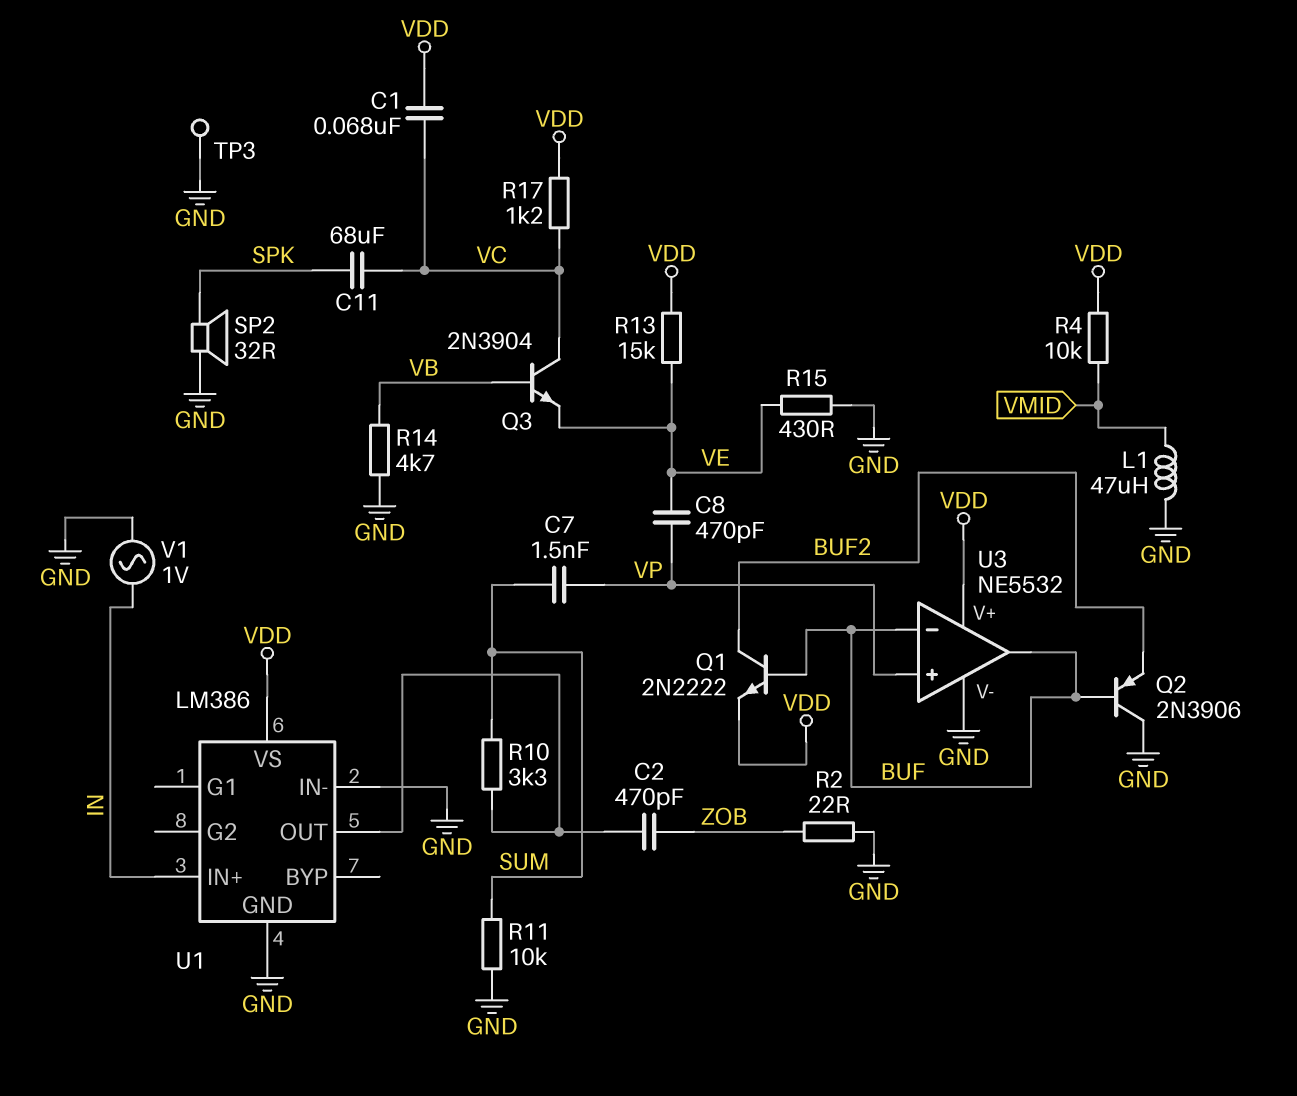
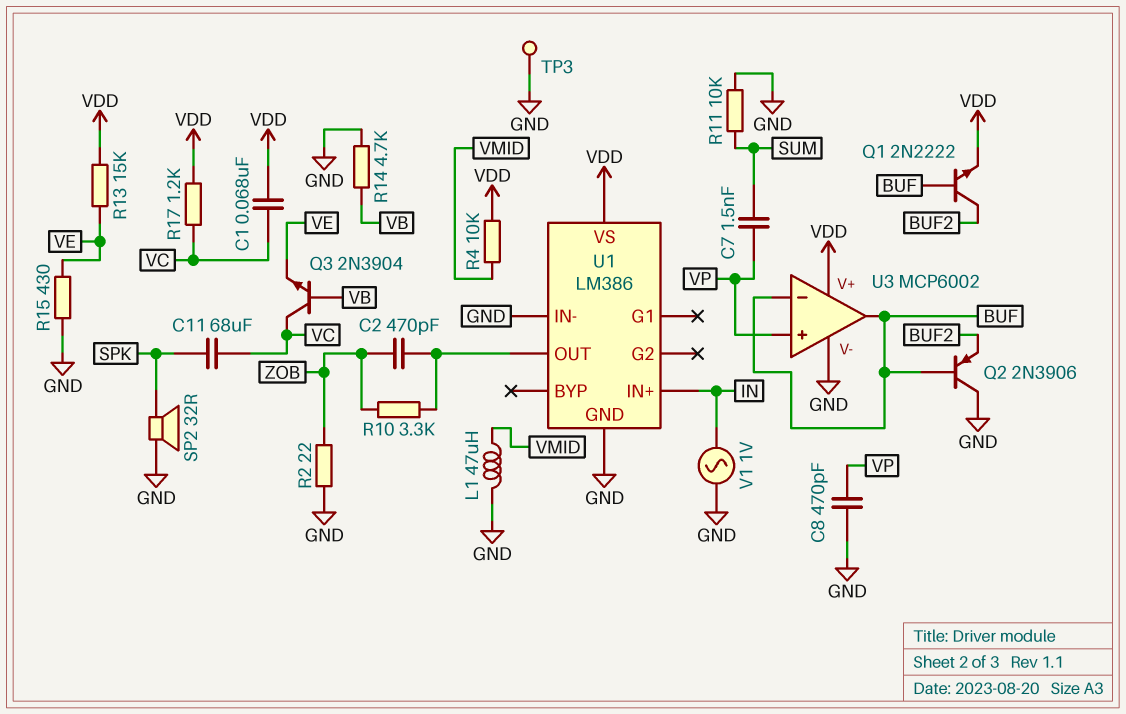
C8: 470pF (VE, VP) -> 470pF (GND, VP)
R10: 3.3k (SUM, U1/OUT) -> 3.3k (U1/OUT, ZOB)
U3: NE5532 -> MCP6002

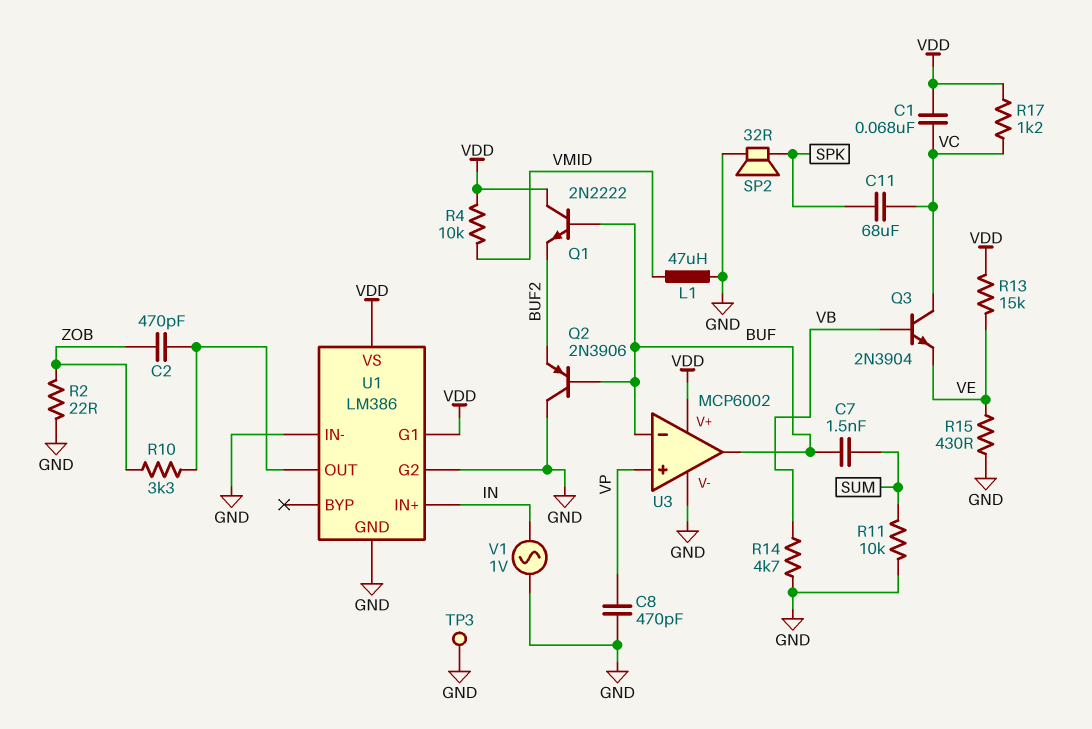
C7: 1.5nF (SUM, VP) -> 1.5nF (BUF, SUM)
Q1: NPN 2N2222 (B BUF, C BUF2, E VDD) -> NPN 2N2222 (B BUF, C VDD, E BUF2)
U1 pin G1: none -> VDD
U1 pin G2: none -> GND

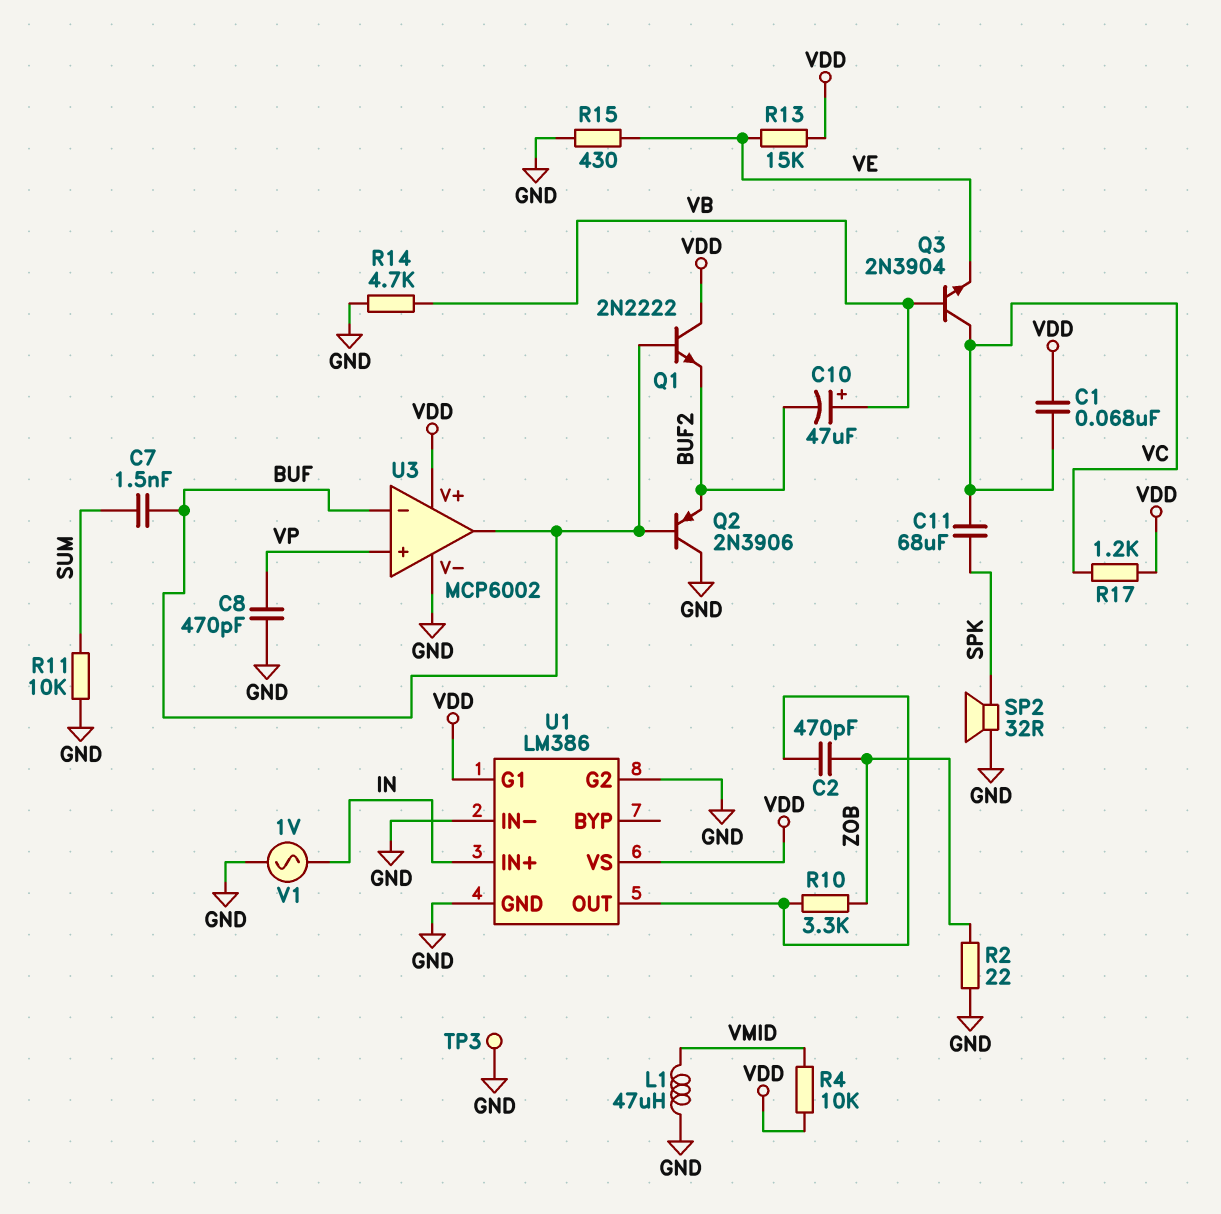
C10: none -> 47uF (plus VB, minus BUF2)

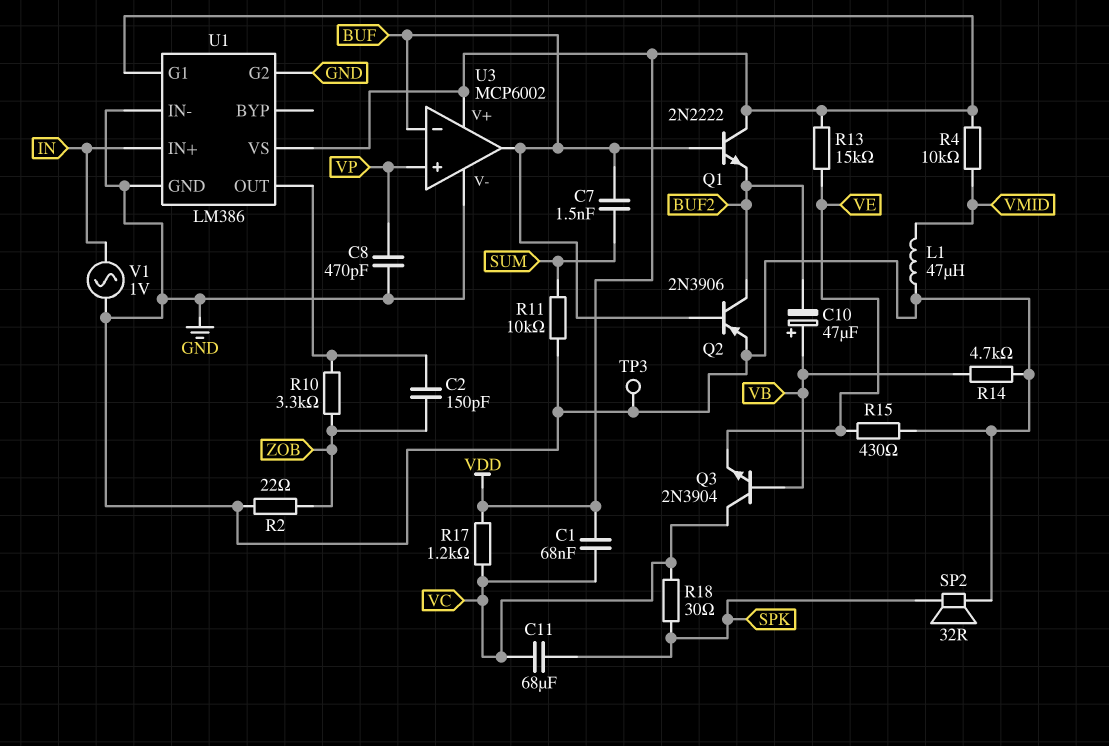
C2: 470pF (U1/OUT, ZOB) -> 150pF (U1/OUT, ZOB)
Q2: PNP 2N3906 (B BUF, C GND, E BUF2) -> PNP 2N3906 (B BUF, C BUF2, E GND)
R18: none -> 30 (SPK, VC)

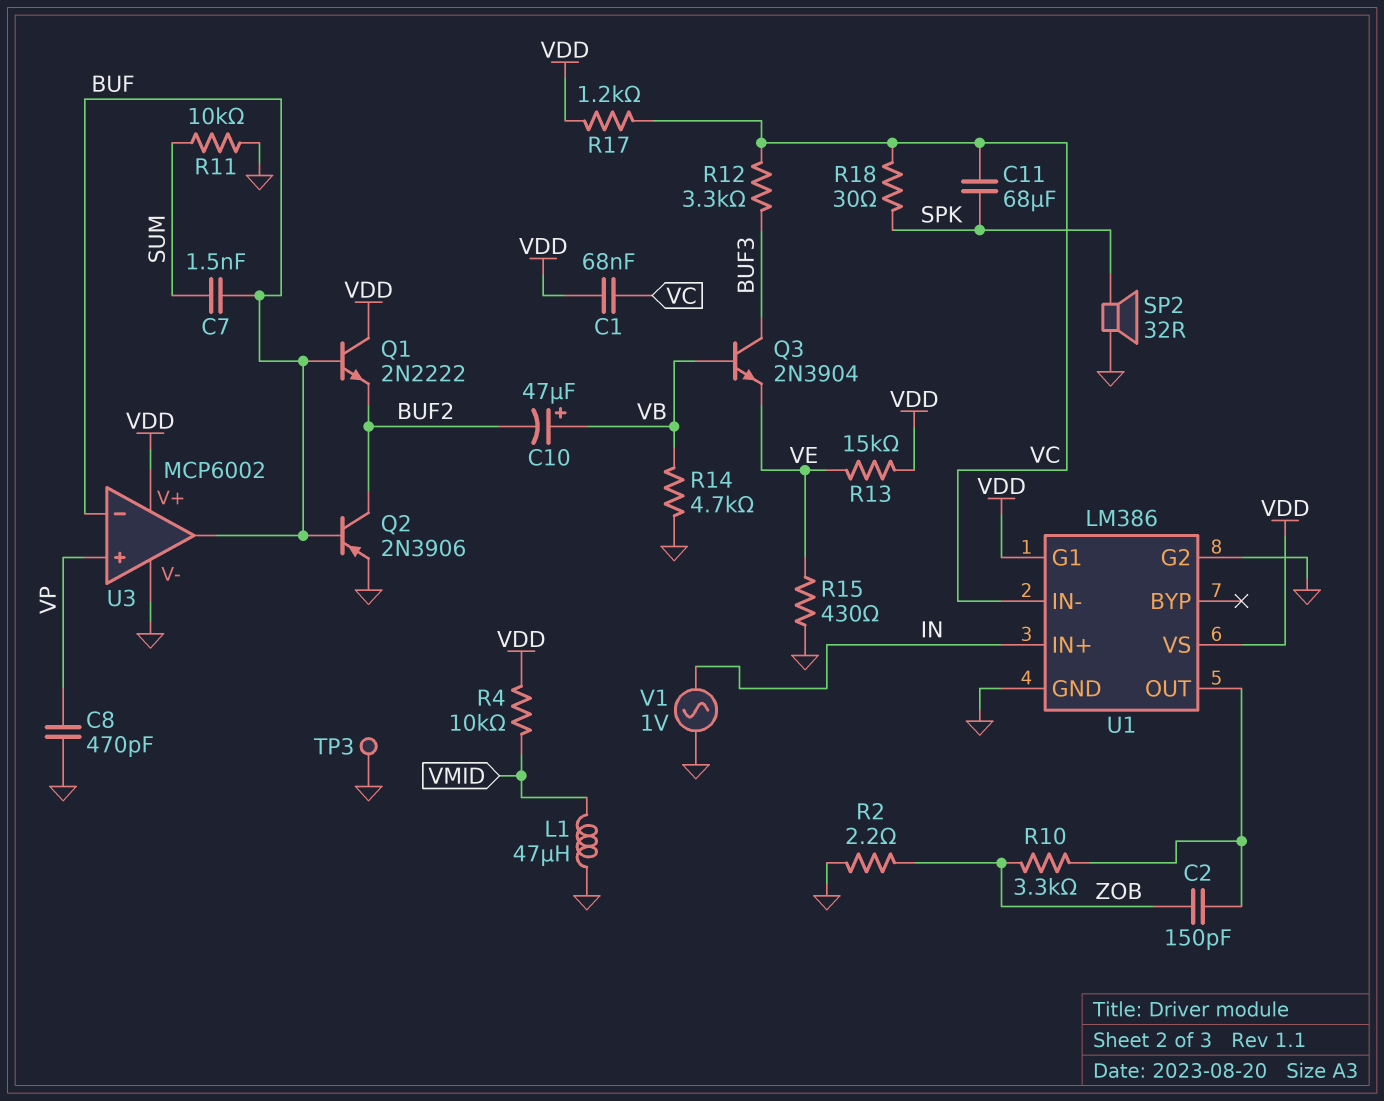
Q3: NPN 2N3904 (B VB, C VC, E VE) -> NPN 2N3904 (B VB, C BUF3, E VE)
R2: 22 (GND, ZOB) -> 2.2 (GND, ZOB)
R12: none -> 3.3k (BUF3, VC)
U1 pin IN-: GND -> VC

